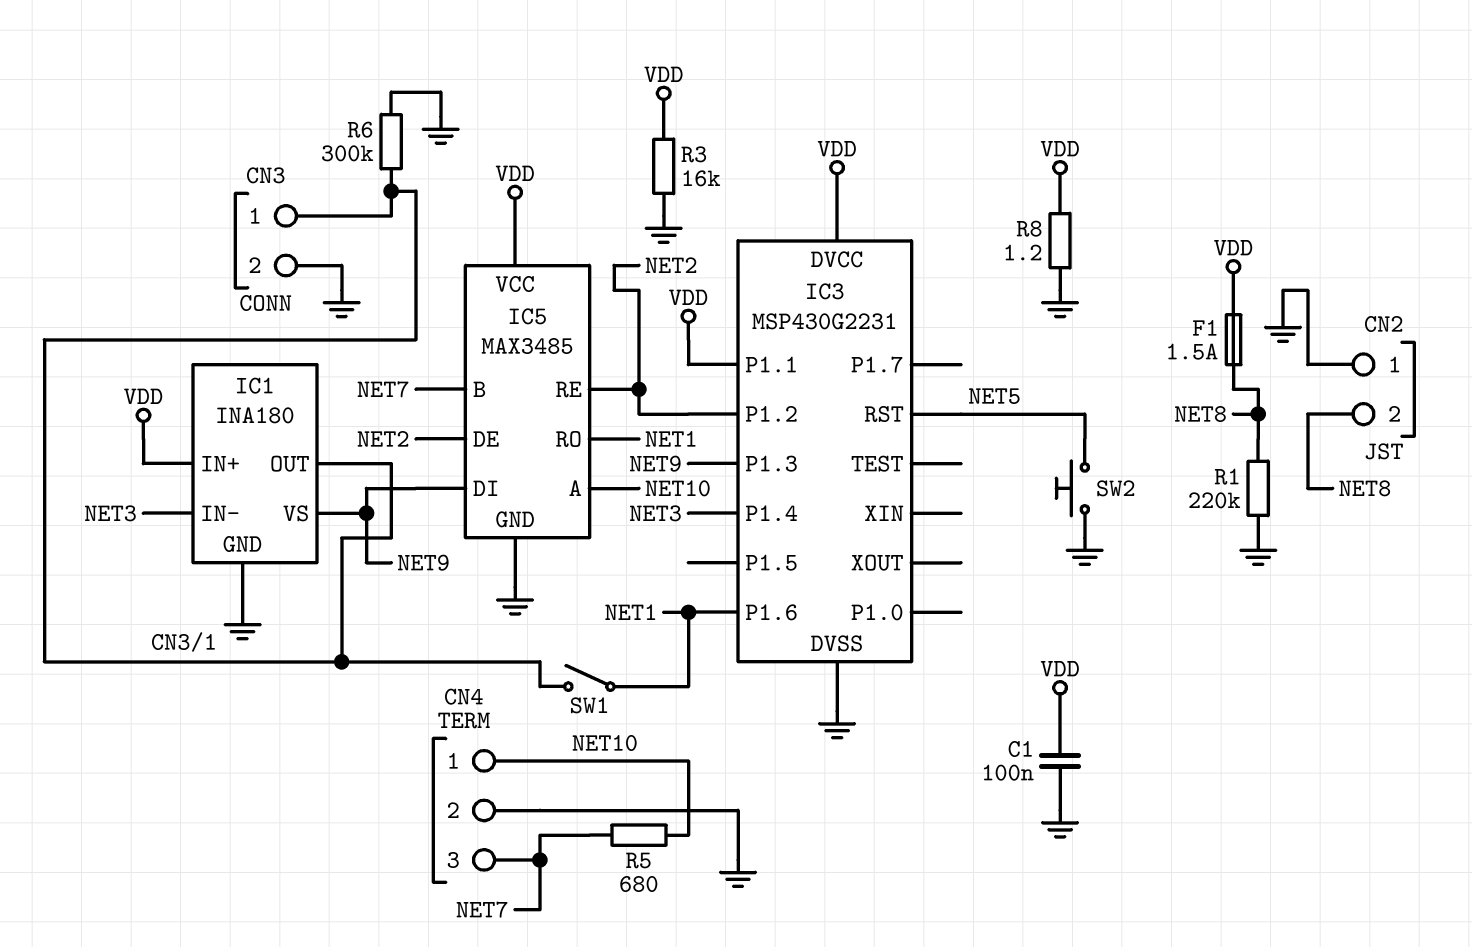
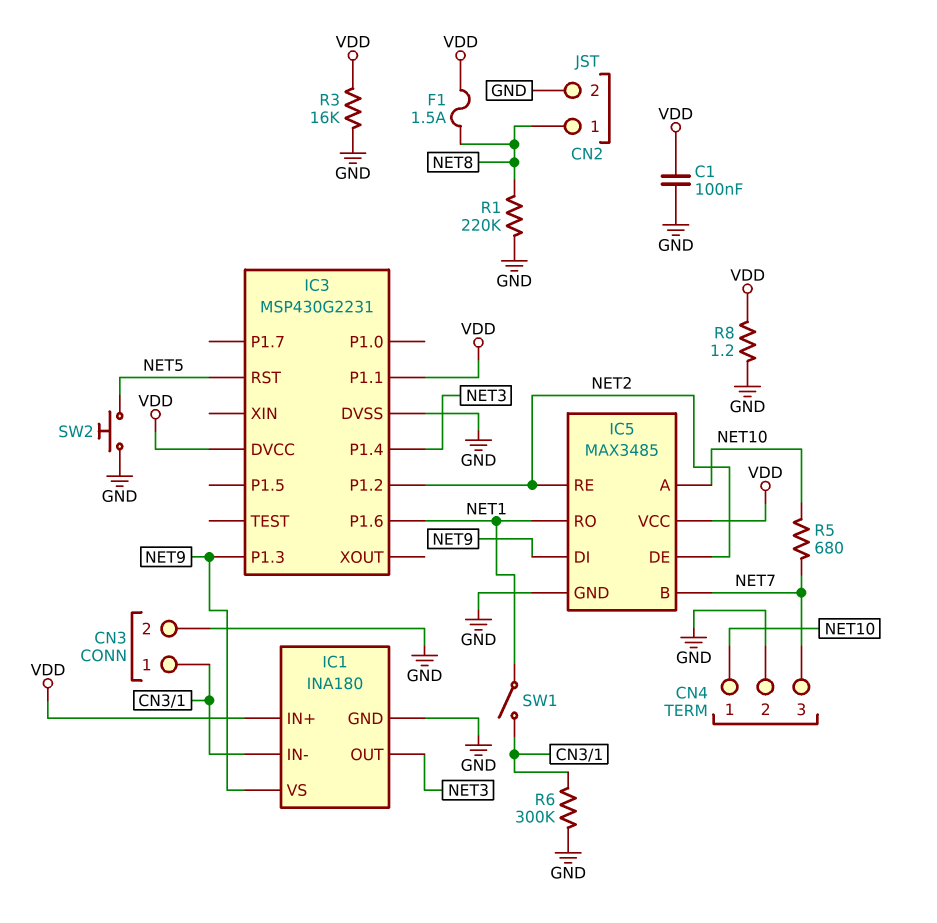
CN2 pin 1: GND -> NET8
CN2 pin 2: NET8 -> GND
IC1 pin IN-: NET3 -> CN3/1
IC1 pin OUT: CN3/1 -> NET3

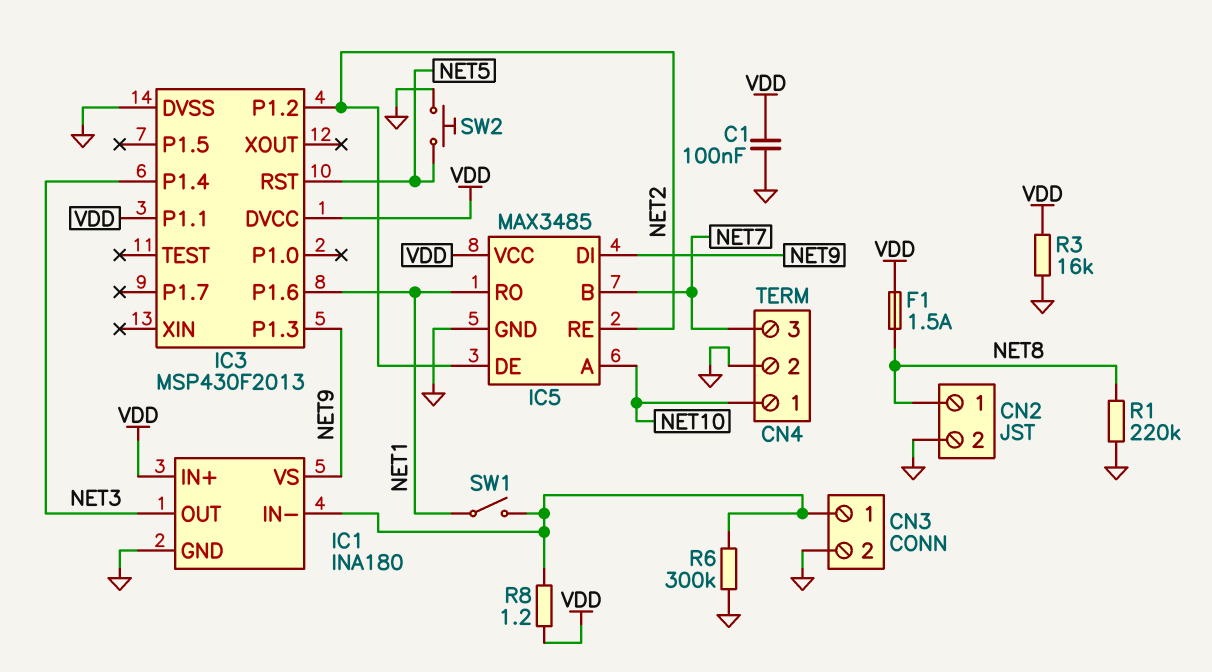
IC3: MSP430G2231 -> MSP430F2013
R5: 680 (NET7, NET10) -> none
R8: 1.2 (GND, VDD) -> 1.2 (CN3/1, VDD)

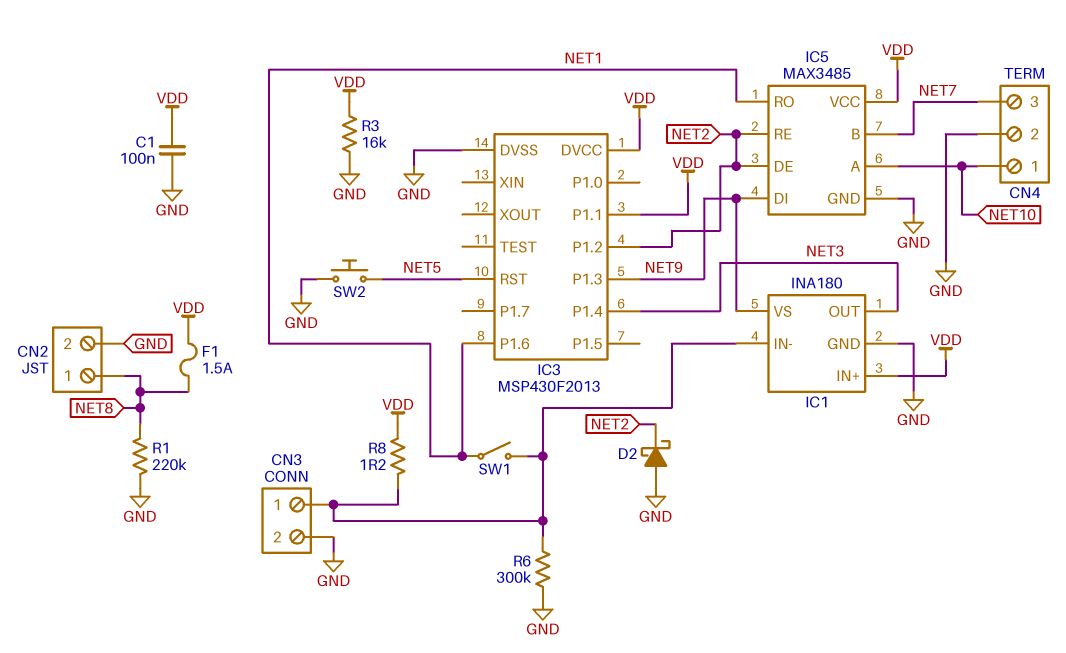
D2: none -> schottky (A GND, K NET2)

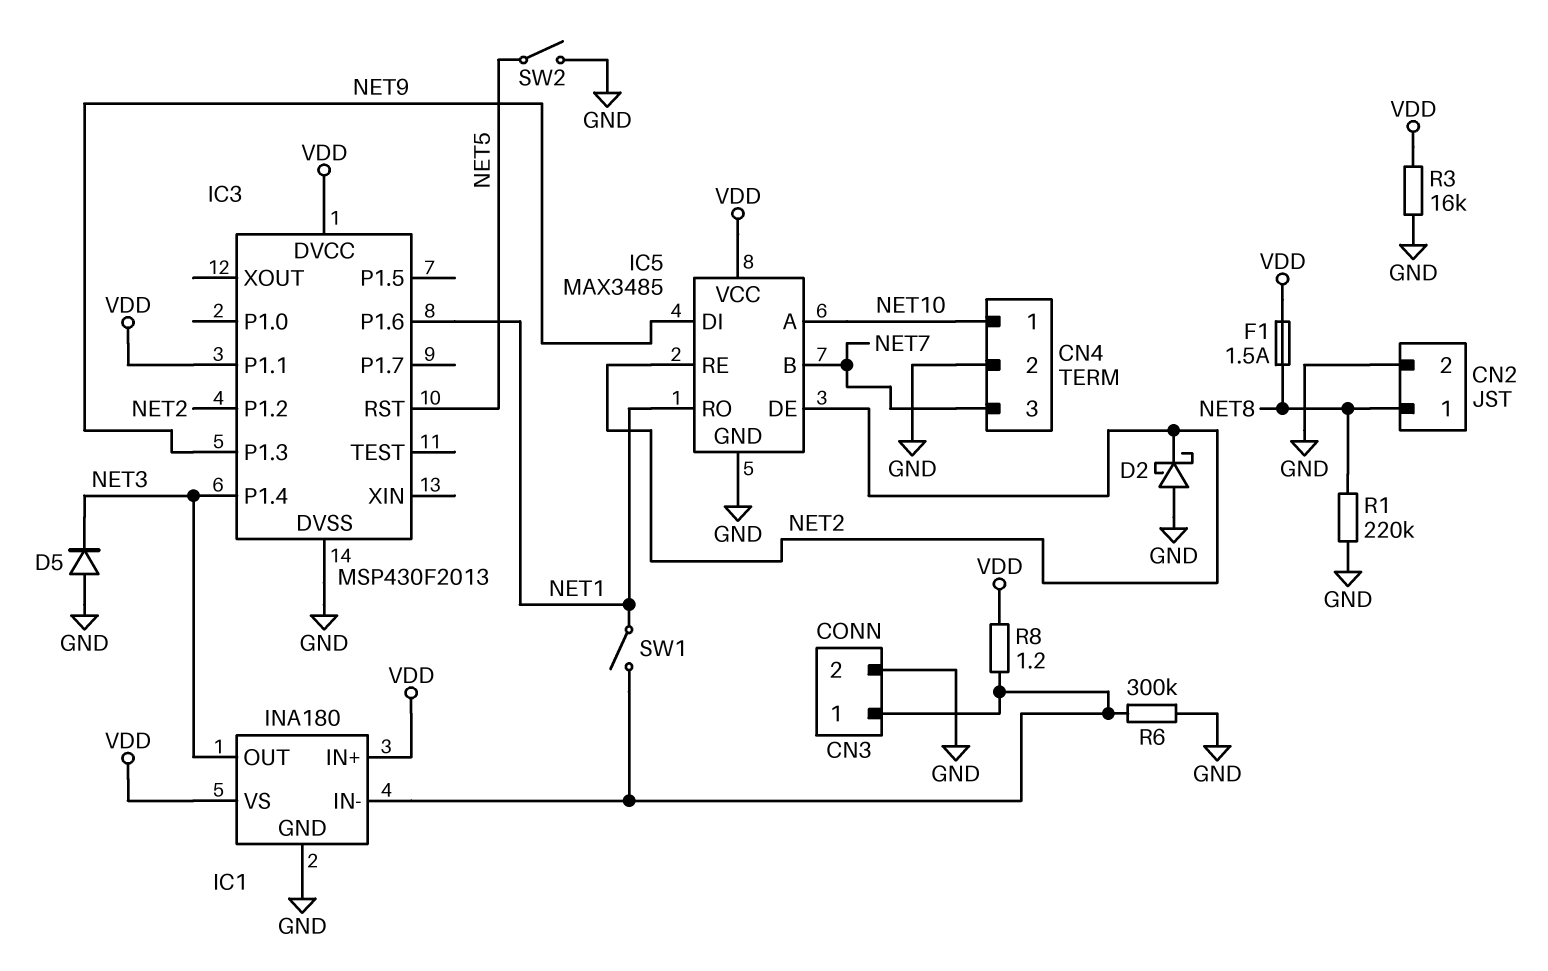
C1: 100nF (GND, VDD) -> none
D5: none -> diode (A GND, K NET3)
IC1 pin VS: NET9 -> VDD
SW2: button (GND, NET5) -> switch (GND, NET5)

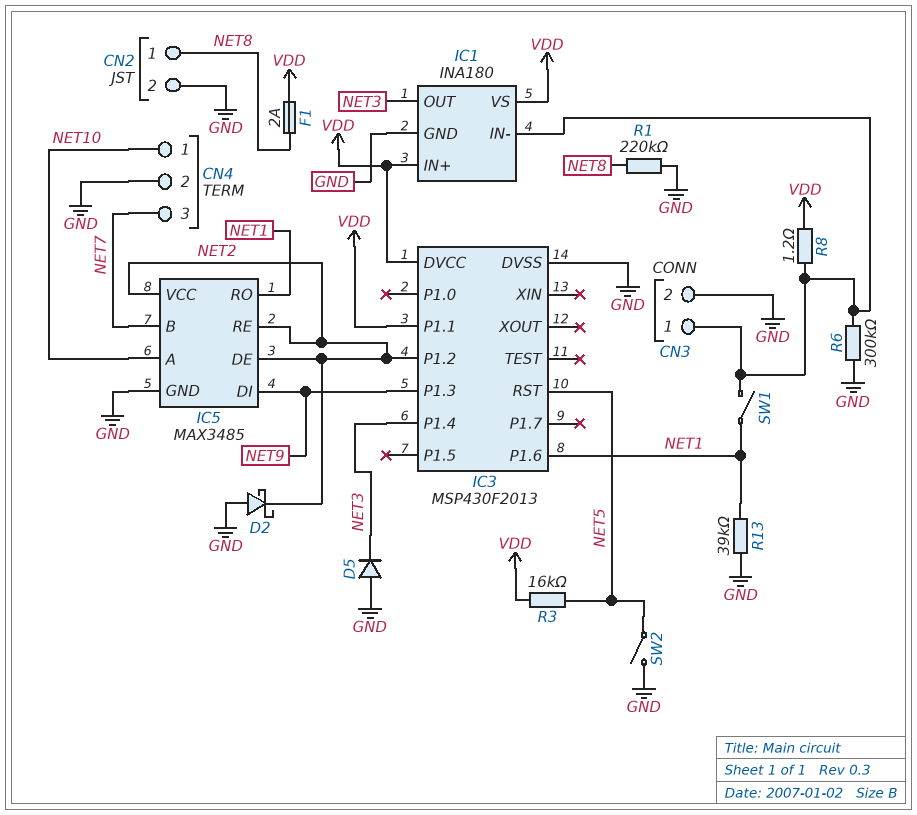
F1: 1.5A (NET8, VDD) -> 2A (NET8, VDD)
IC5 pin VCC: VDD -> NET2
R3: 16k (GND, VDD) -> 16k (NET5, VDD)
R13: none -> 39k (GND, NET1)

